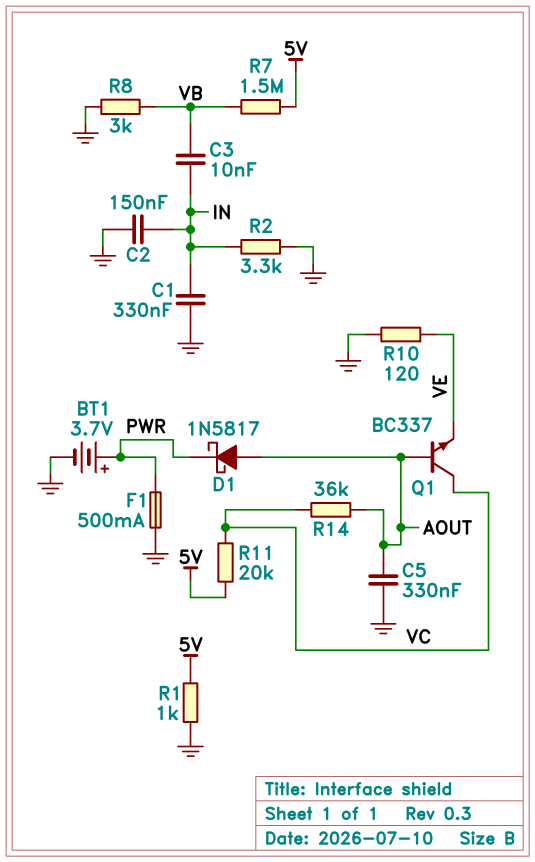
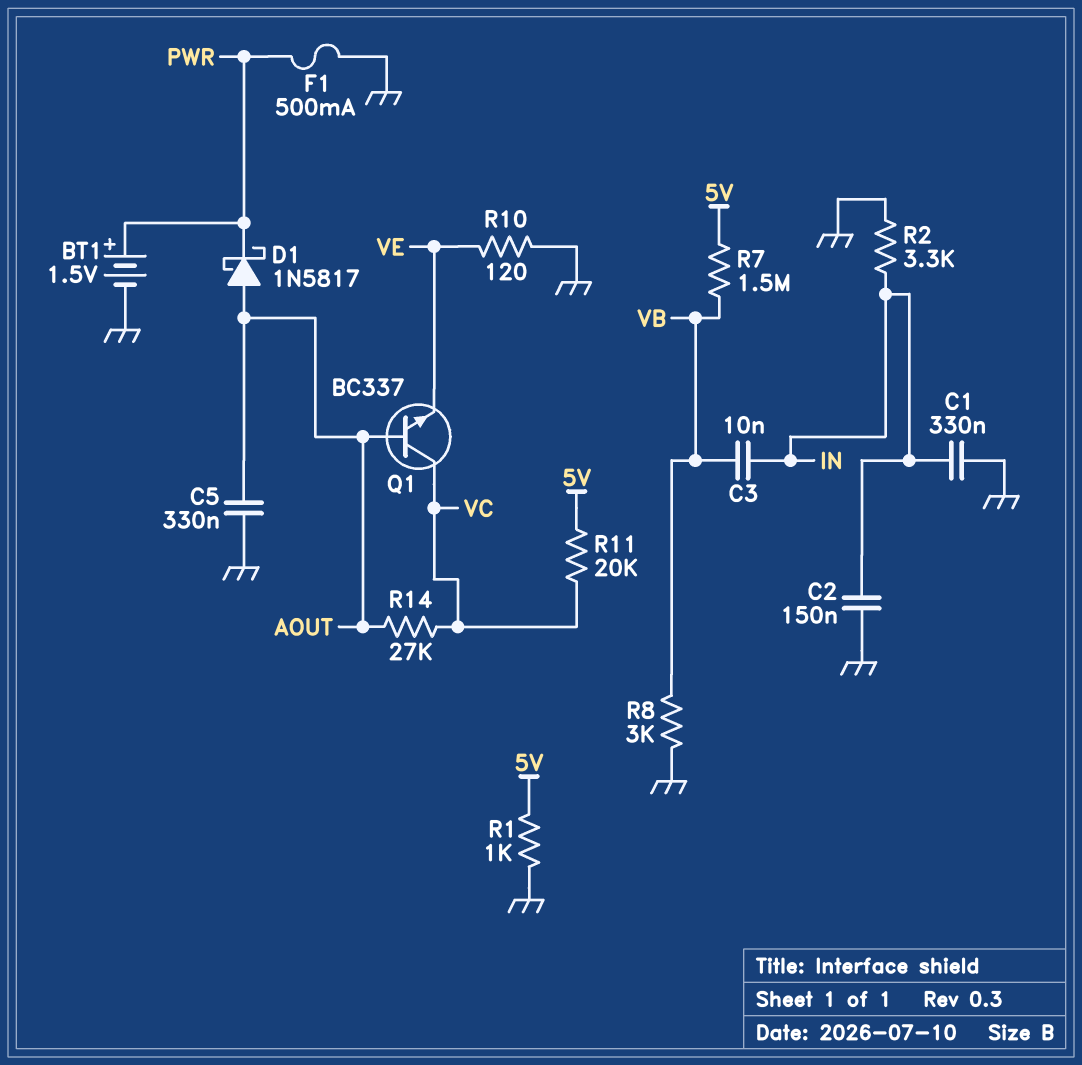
BT1: 3.7V (plus PWR, minus GND) -> 1.5V (plus PWR, minus GND)
R14: 36k (AOUT, VC) -> 27k (AOUT, VC)

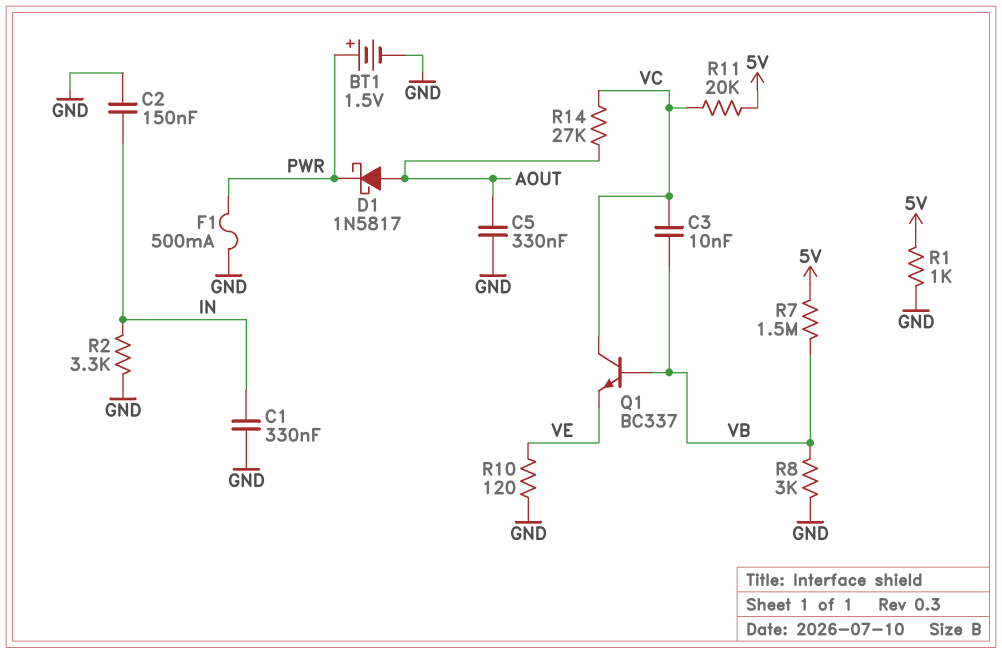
C3: 10nF (IN, VB) -> 10nF (VB, VC)
Q1: NPN BC337 (B AOUT, C VC, E VE) -> NPN BC337 (B VB, C VC, E VE)

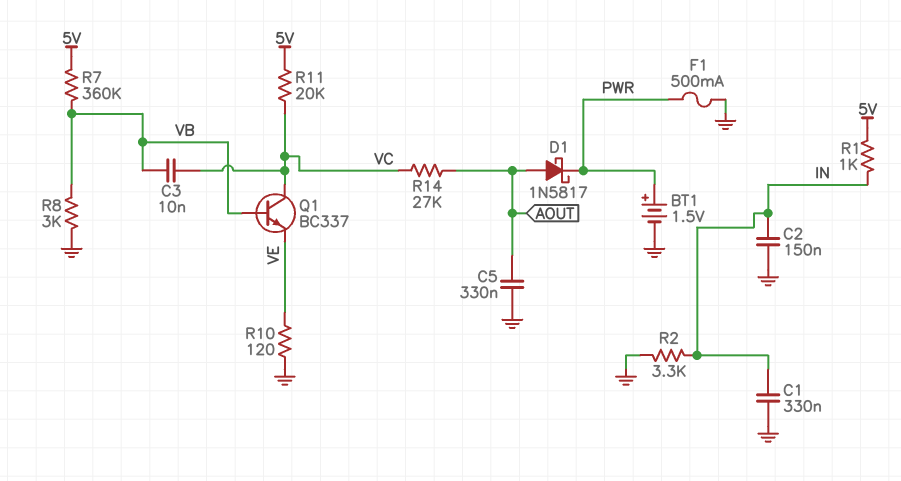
R1: 1k (5V, GND) -> 1k (5V, IN)
R7: 1.5M (5V, VB) -> 360k (5V, VB)

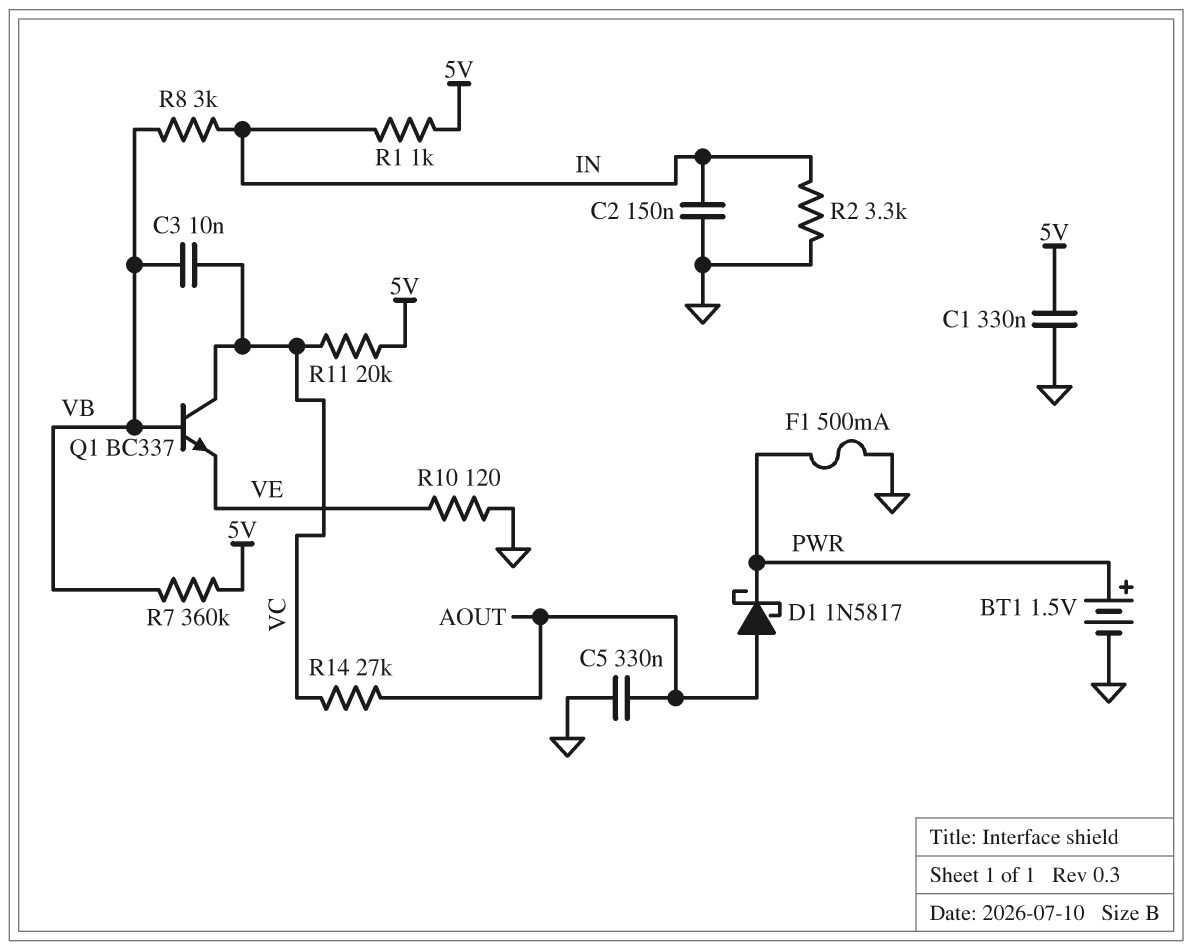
C1: 330nF (GND, IN) -> 330nF (5V, GND)
R8: 3k (GND, VB) -> 3k (IN, VB)

